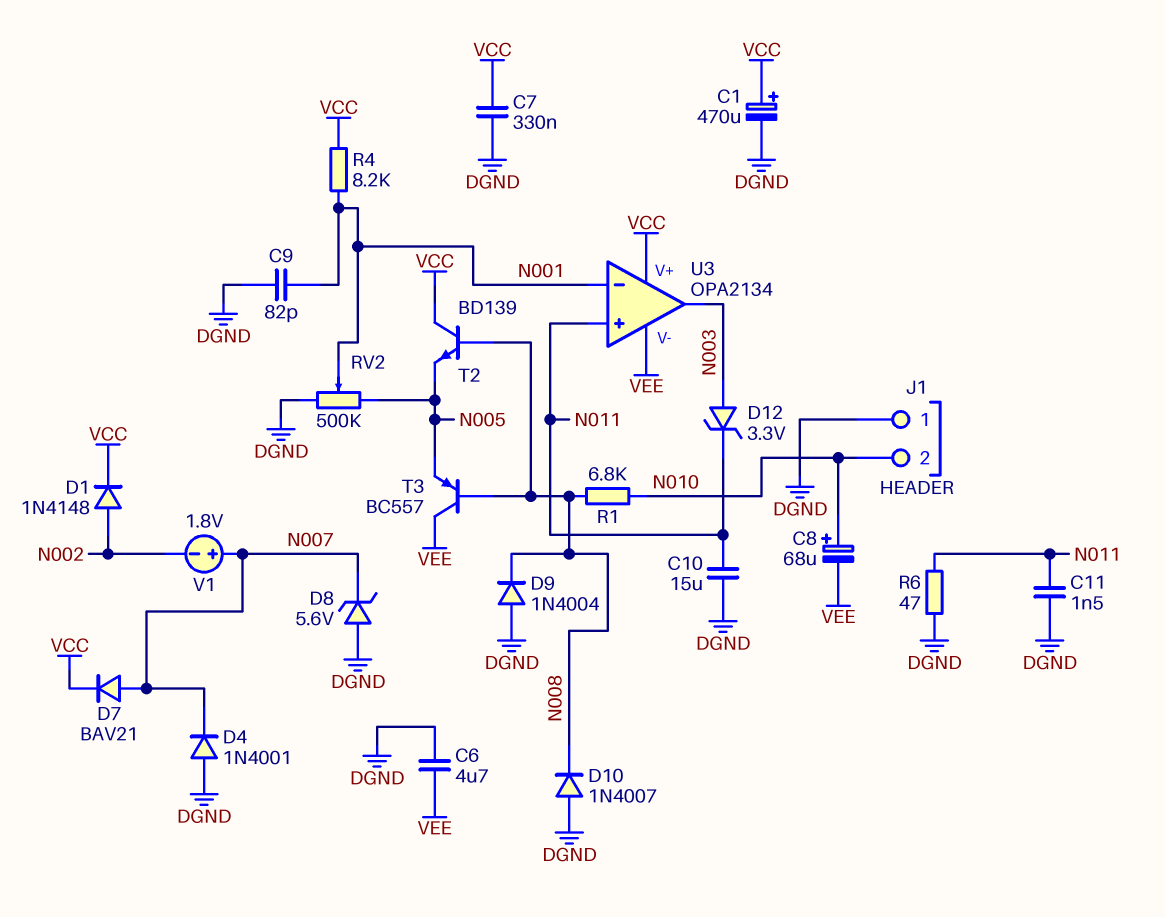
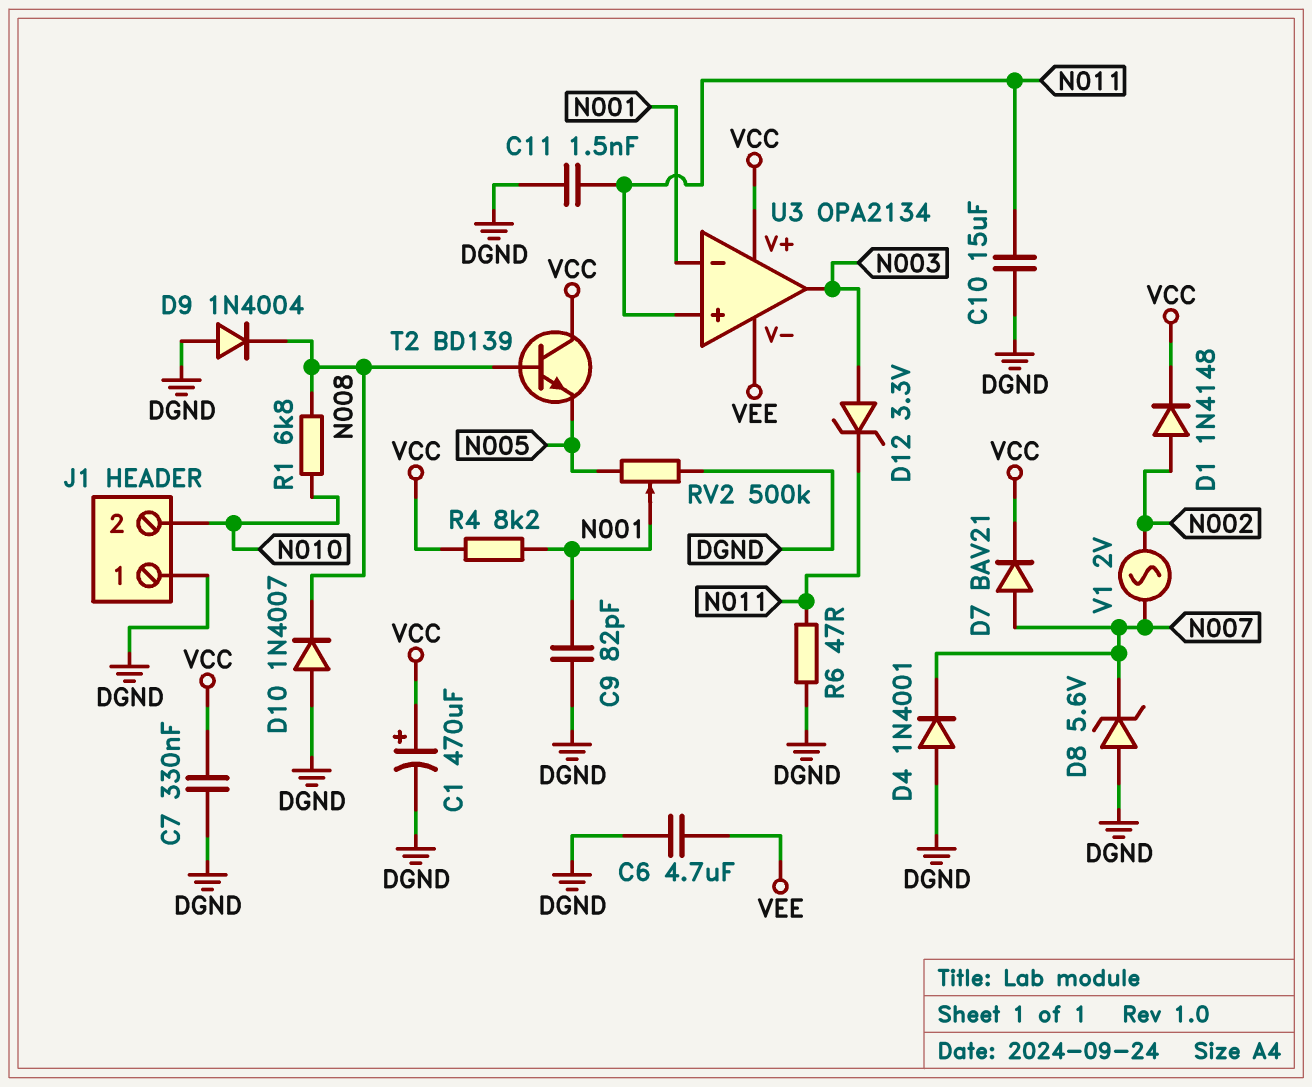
C8: 68uF (plus N010, minus VEE) -> none
T3: PNP BC557 (B N008, C VEE, E N005) -> none
V1: 1.8V (plus N007, minus N002) -> AC 2V (N002, N007)

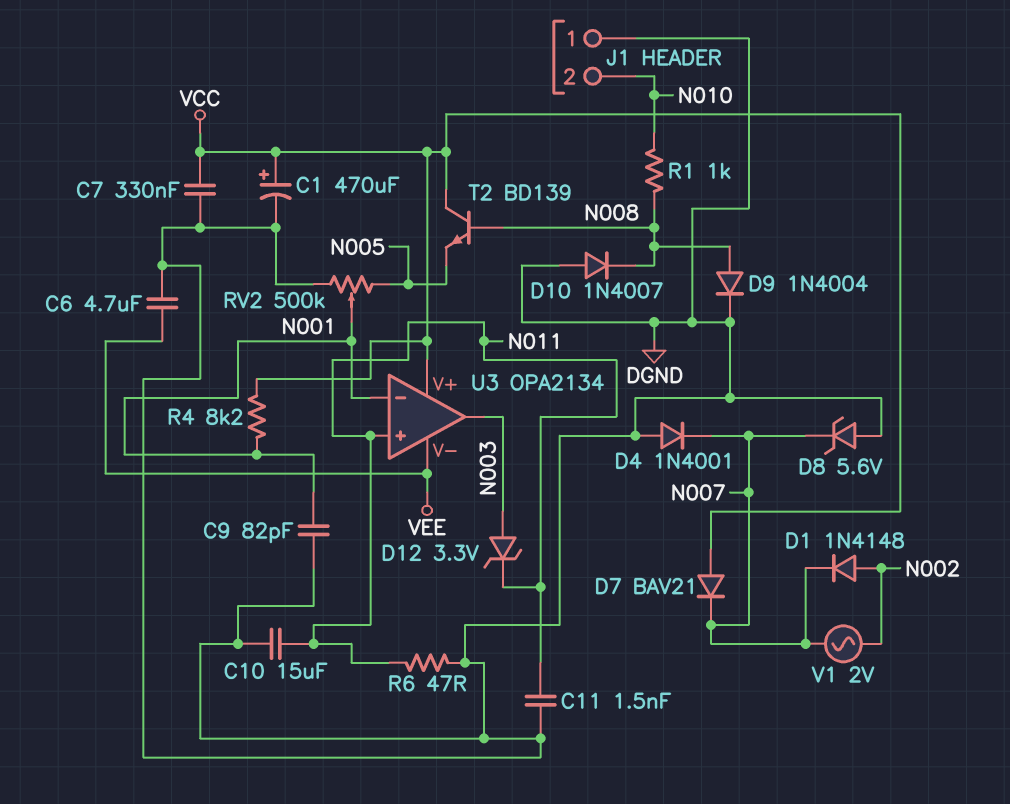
D1: diode 1N4148 (A N002, K VCC) -> diode 1N4148 (A N002, K N007)
D7: diode BAV21 (A N007, K VCC) -> diode BAV21 (A VCC, K N007)
D9: diode 1N4004 (A DGND, K N008) -> diode 1N4004 (A N008, K DGND)
R1: 6.8k (N008, N010) -> 1k (N008, N010)

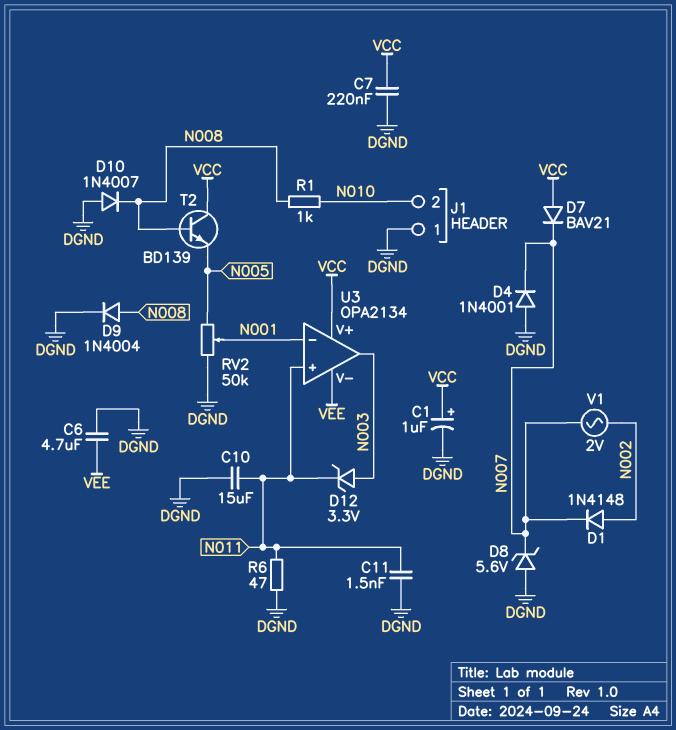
C1: 470uF (plus VCC, minus DGND) -> 1uF (plus VCC, minus DGND)
C7: 330nF (DGND, VCC) -> 220nF (DGND, VCC)
C9: 82pF (DGND, N001) -> none
R4: 8.2k (N001, VCC) -> none
RV2: 500k (DGND, N005, wiper N001) -> 50k (DGND, N005, wiper N001)

